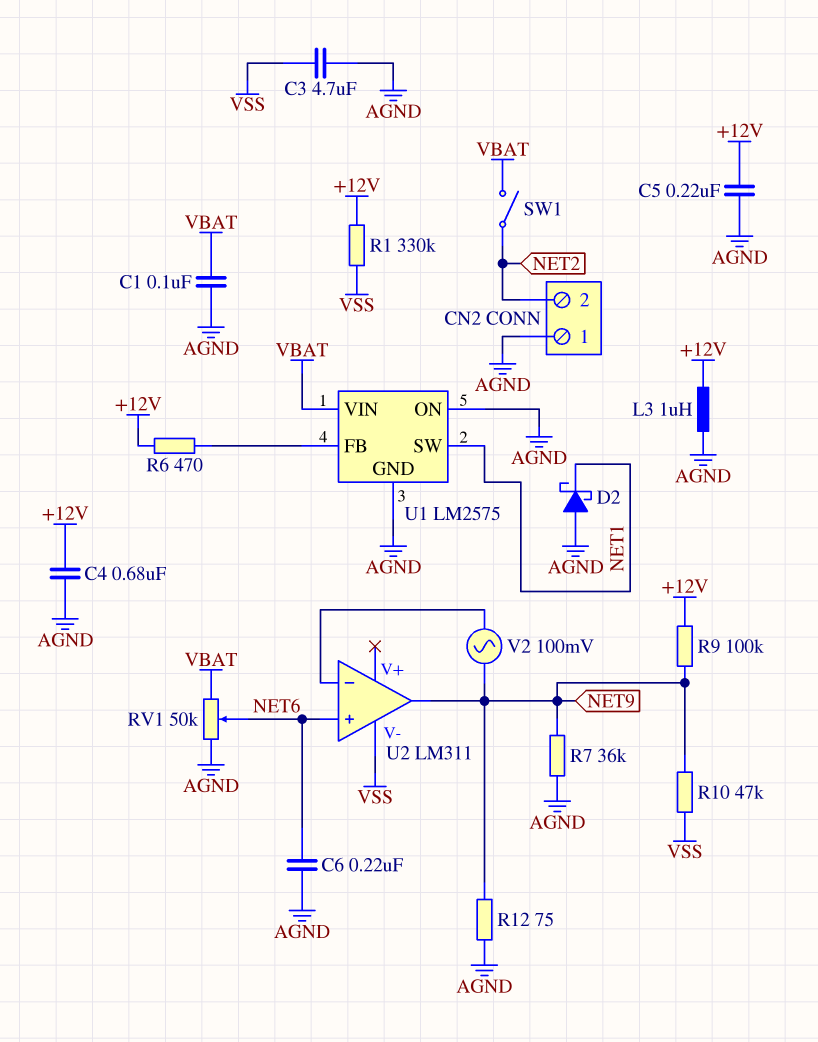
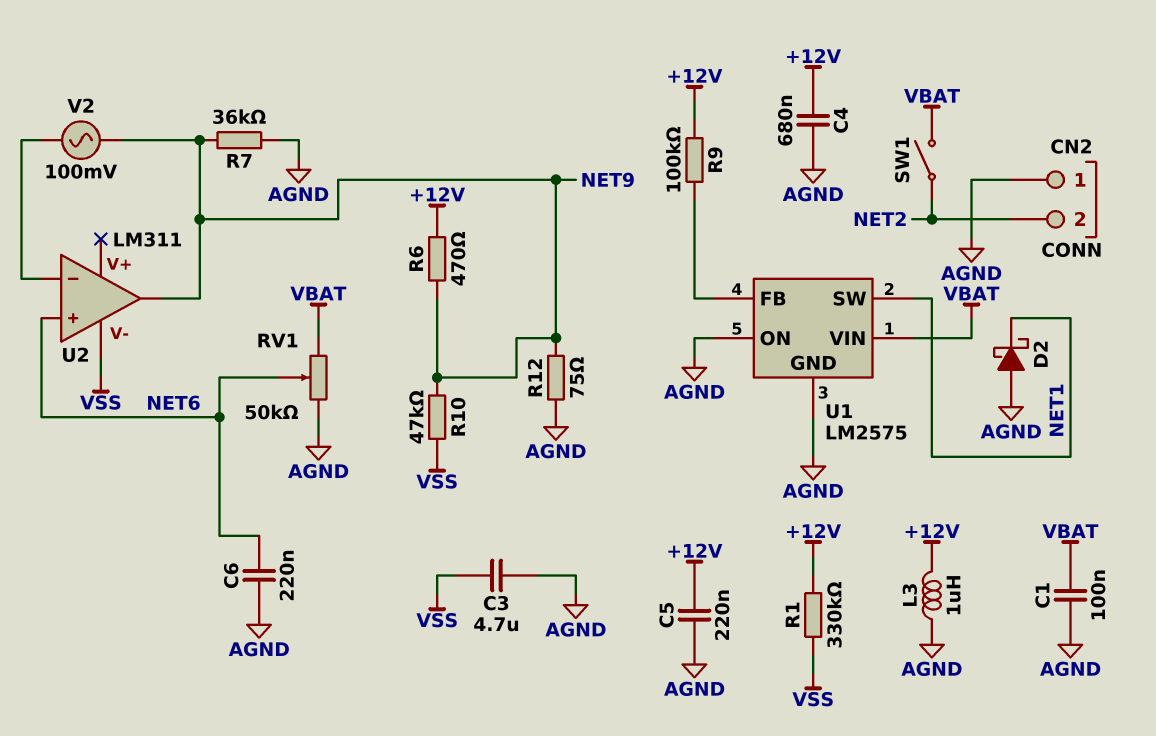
R6: 470 (+12V, U1/FB) -> 470 (+12V, NET9)
R9: 100k (+12V, NET9) -> 100k (+12V, U1/FB)

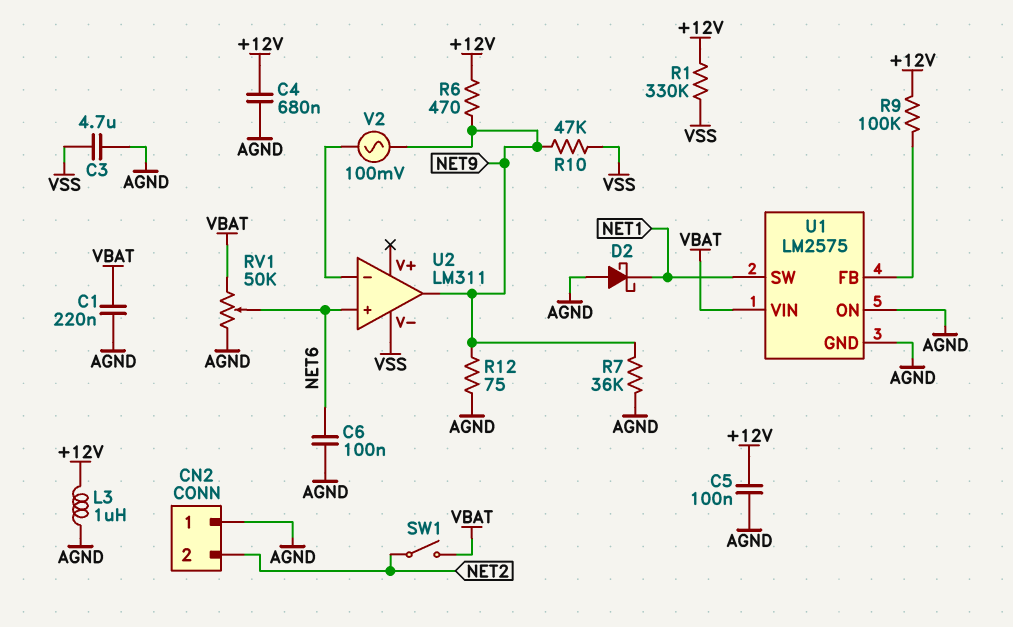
C1: 100nF (AGND, VBAT) -> 220nF (AGND, VBAT)
C5: 220nF (+12V, AGND) -> 100nF (+12V, AGND)
C6: 220nF (AGND, NET6) -> 100nF (AGND, NET6)

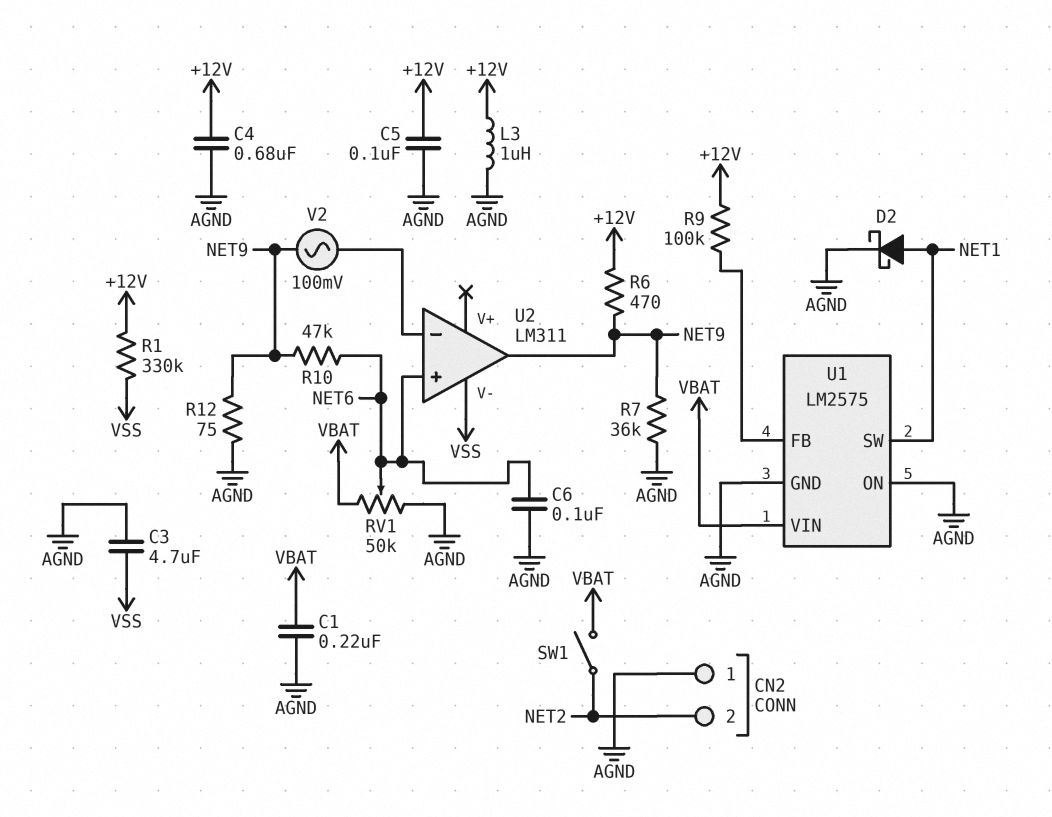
D2: schottky (A AGND, K NET1) -> schottky (A NET1, K AGND)
R10: 47k (NET9, VSS) -> 47k (NET6, NET9)

